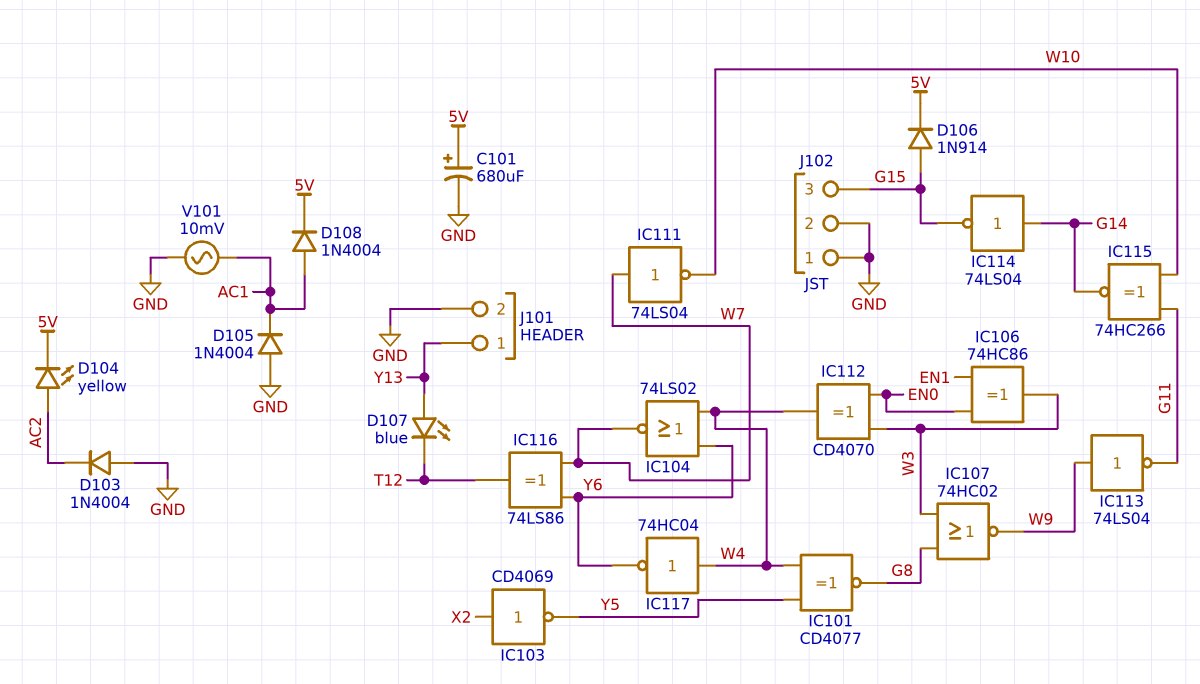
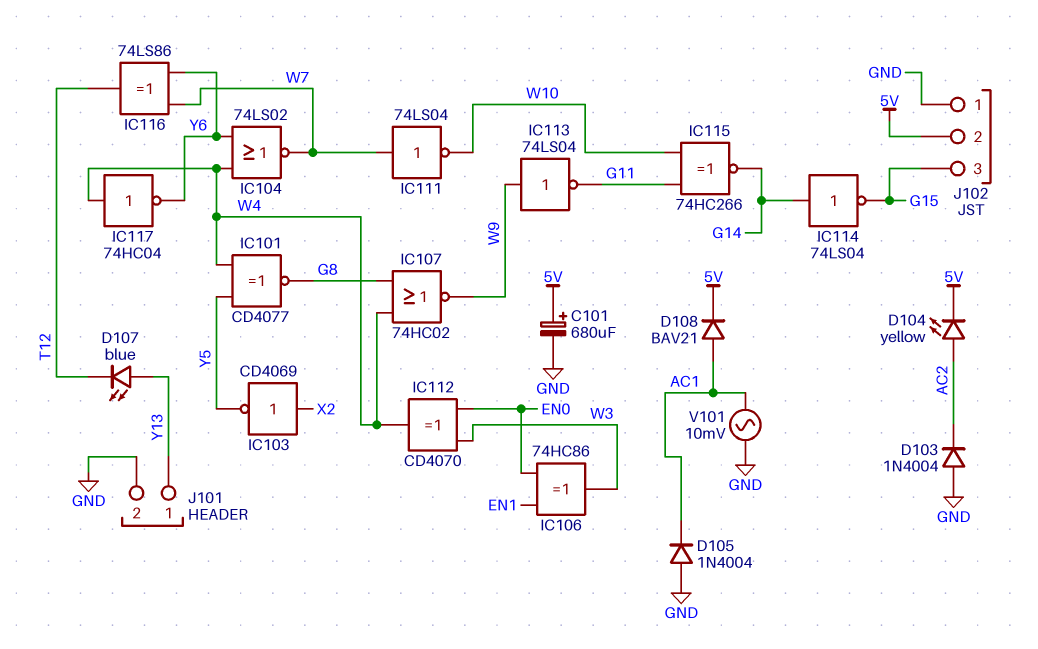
D106: diode 1N914 (A G15, K 5V) -> none
D108: diode 1N4004 (A AC1, K 5V) -> diode BAV21 (A AC1, K 5V)
IC107: NOR 74HC02 (in G8, in W3, out W9) -> NOR 74HC02 (in G8, in W4, out W9)
J102 pin 2: GND -> 5V

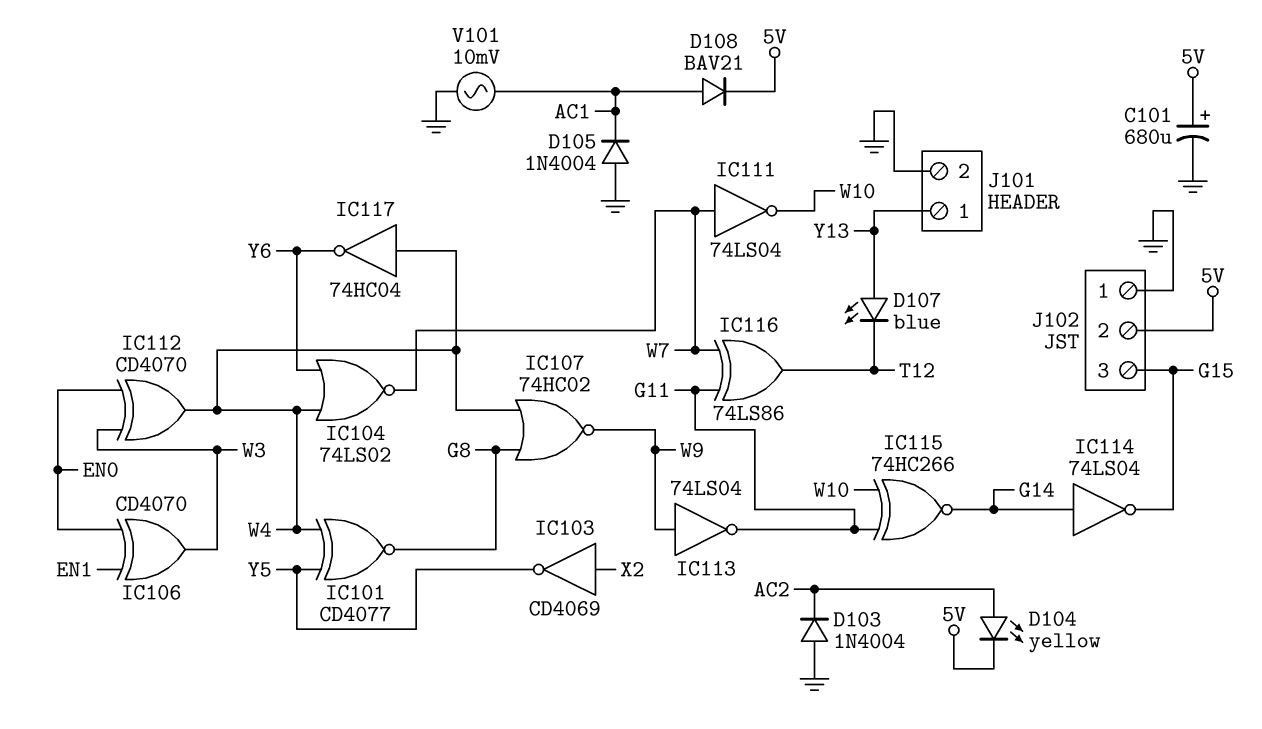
IC106: XOR 74HC86 (in EN0, in EN1, out W3) -> XOR CD4070 (in EN0, in EN1, out W3)
IC116: XOR 74LS86 (in W7, in Y6, out T12) -> XOR 74LS86 (in G11, in W7, out T12)

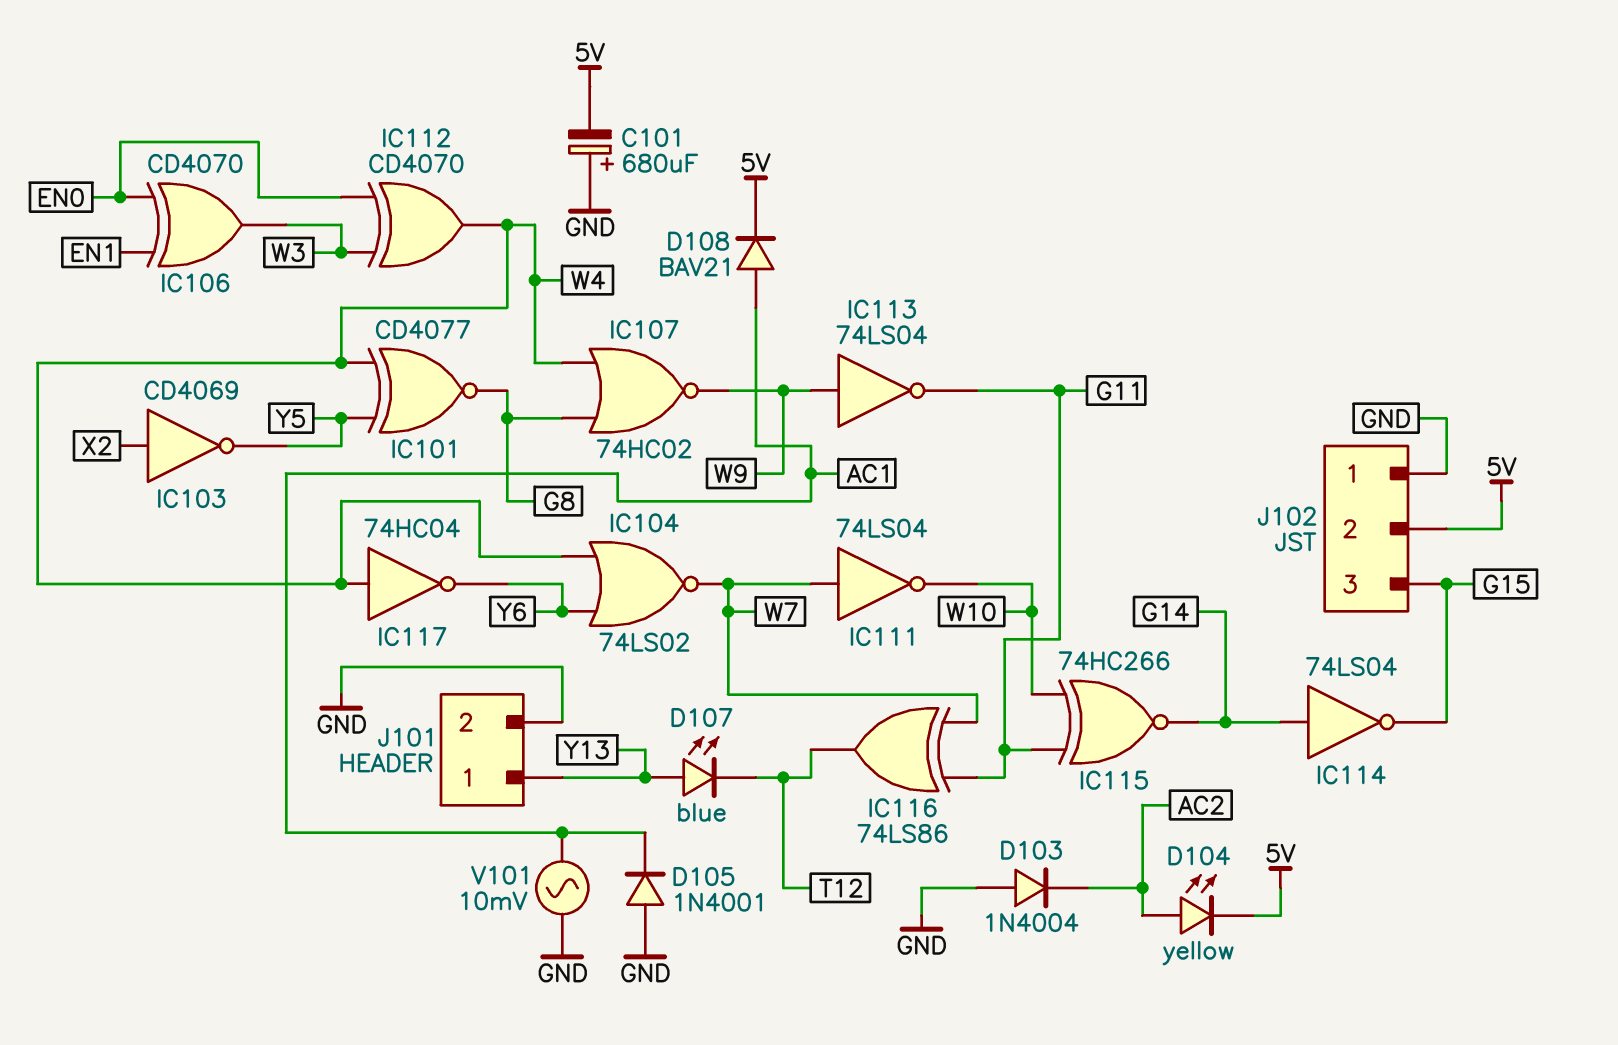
C101: 680uF (plus 5V, minus GND) -> 680uF (plus GND, minus 5V)
D105: diode 1N4004 (A GND, K AC1) -> diode 1N4001 (A GND, K AC1)

